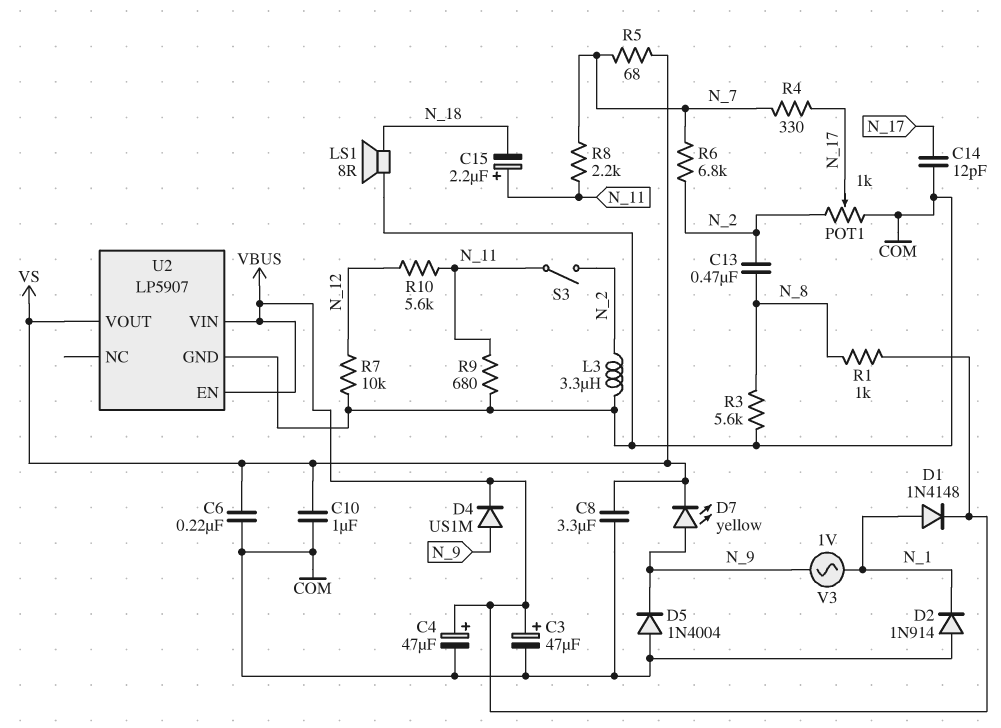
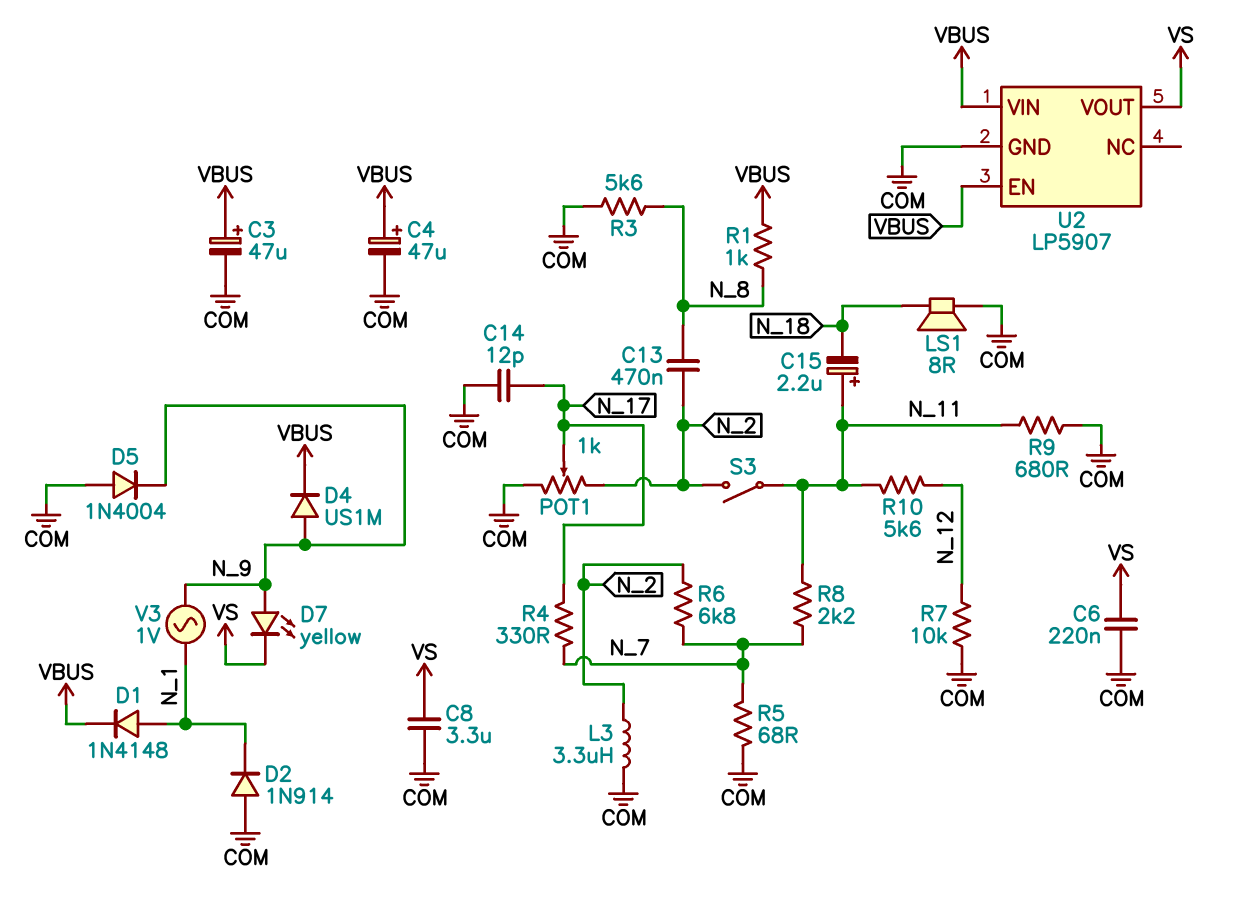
C10: 1uF (COM, VS) -> none
R5: 68 (N_7, VS) -> 68 (COM, N_7)

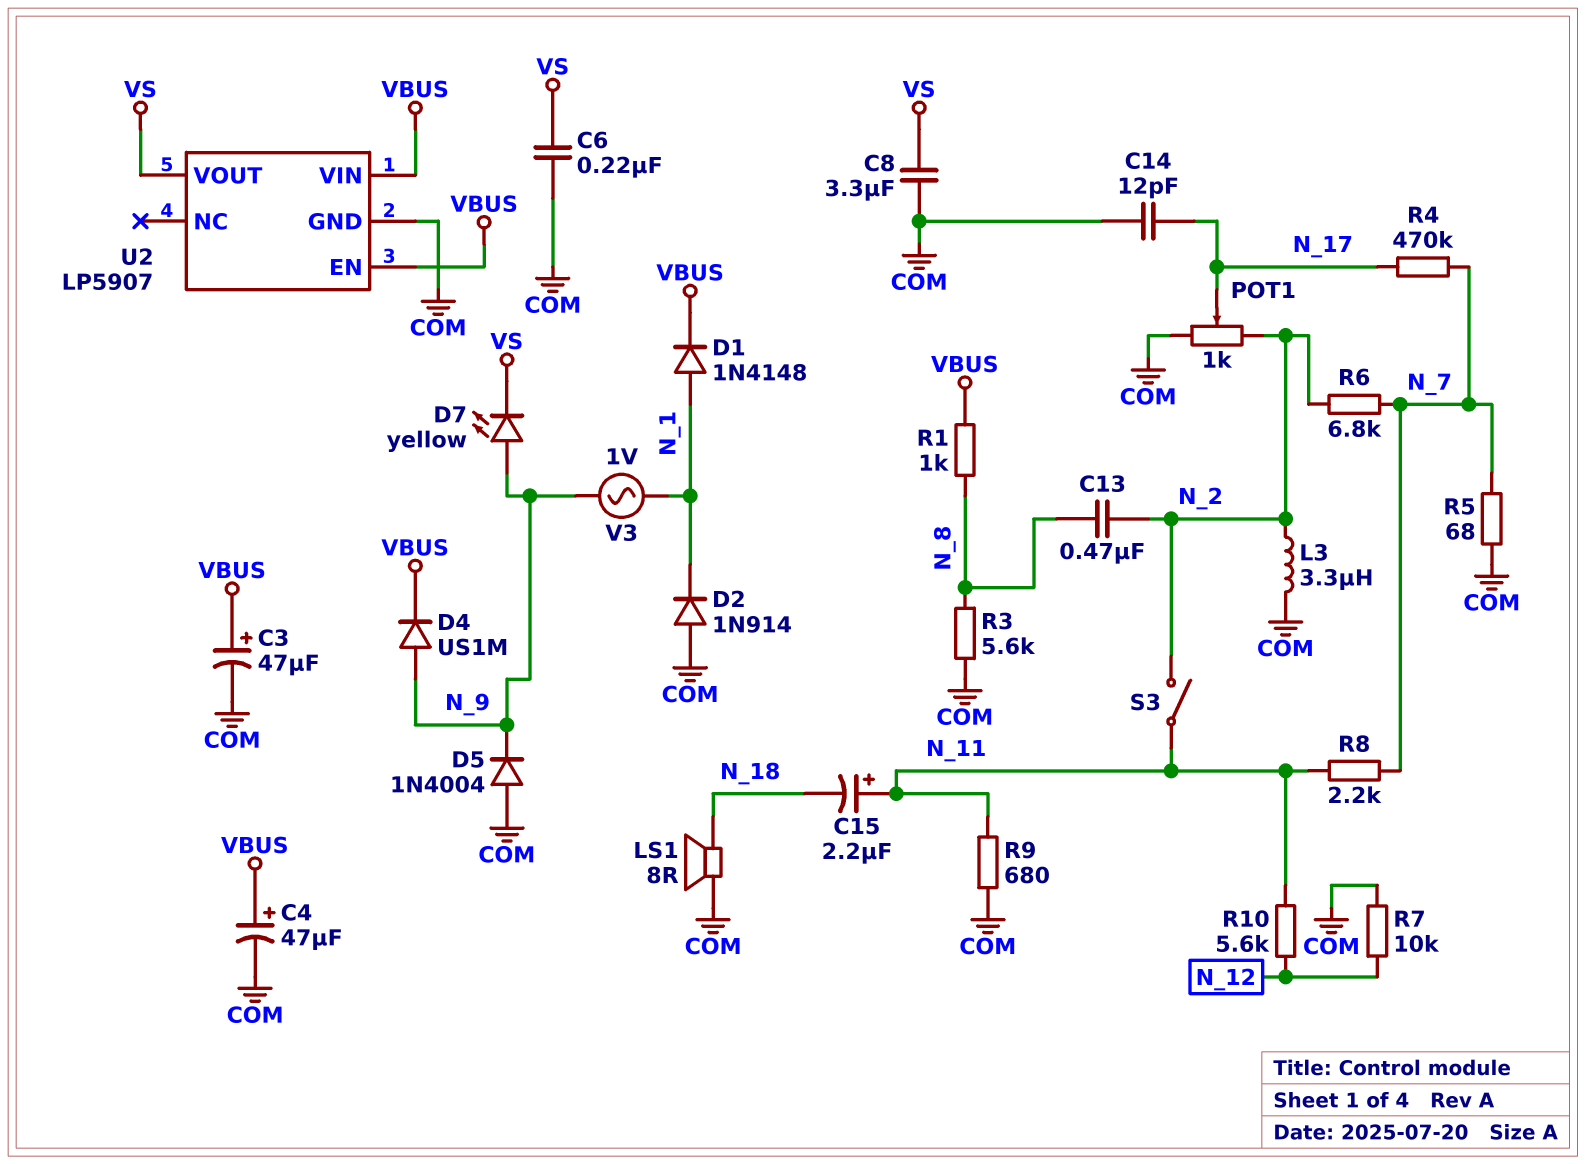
R4: 330 (N_7, N_17) -> 470k (N_7, N_17)

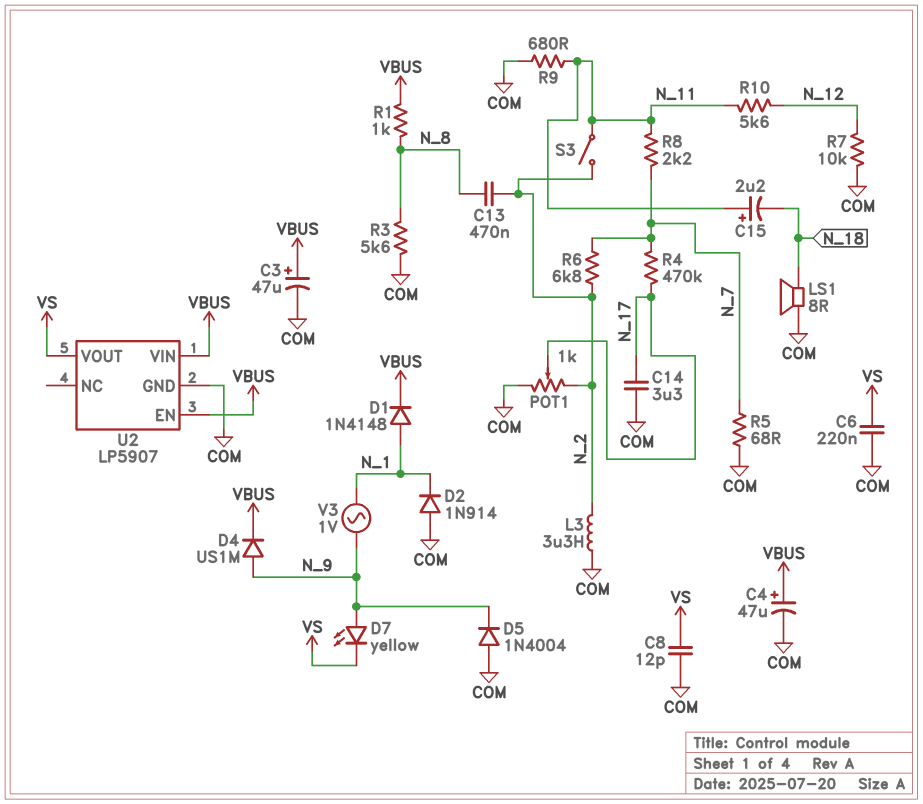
C8: 3.3uF (COM, VS) -> 12pF (COM, VS)
C14: 12pF (COM, N_17) -> 3.3uF (COM, N_17)

